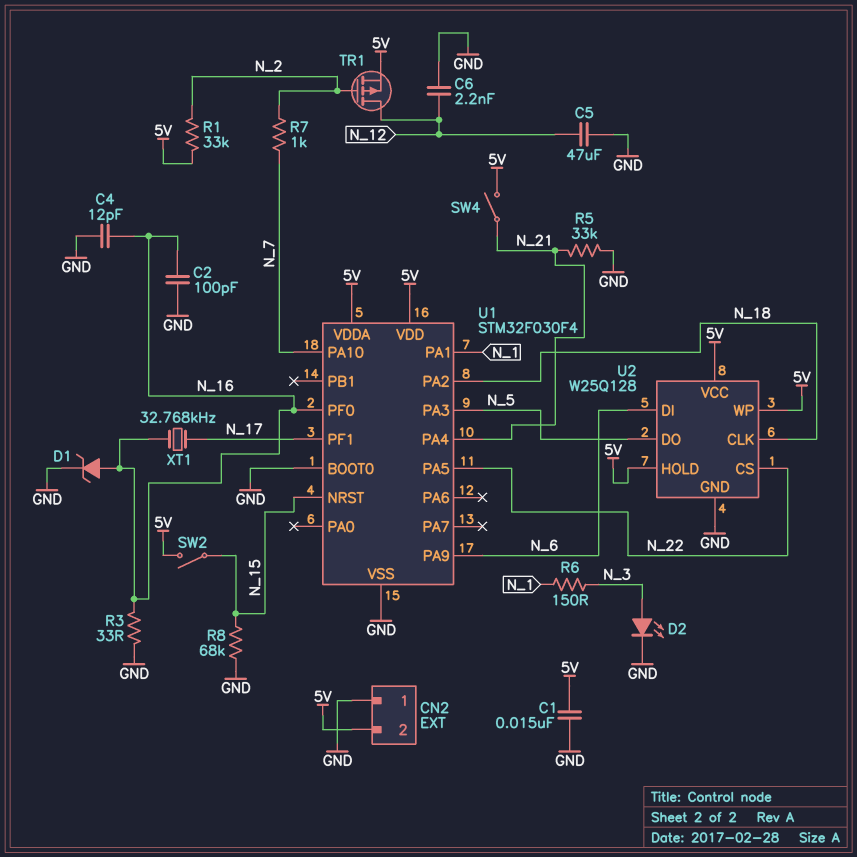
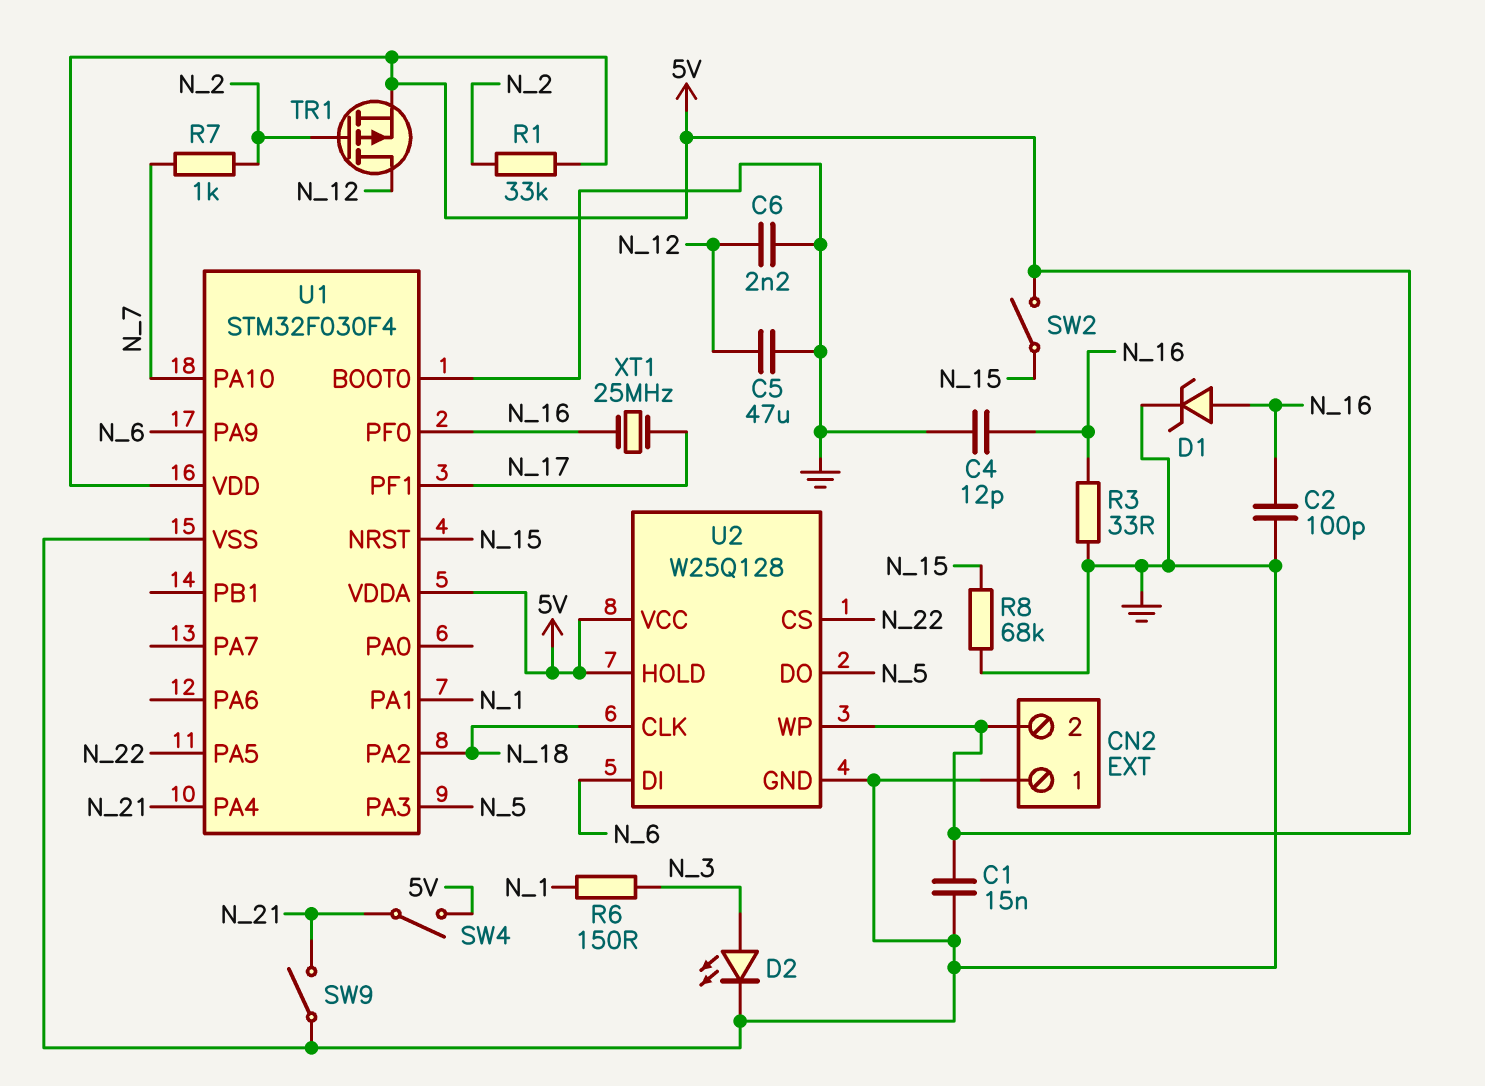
R5: 33k (GND, N_21) -> none
SW9: none -> switch (GND, N_21)
XT1: 32.768kHz (N_16, N_17) -> 25MHz (N_16, N_17)

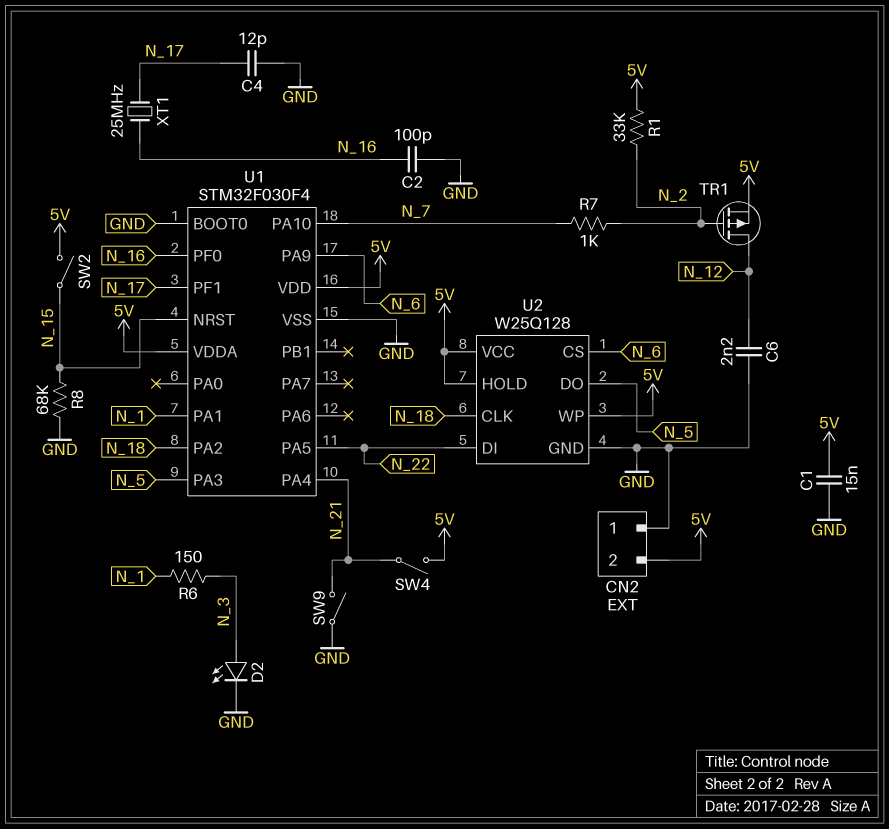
C4: 12pF (GND, N_16) -> 12pF (GND, N_17)
C5: 47uF (GND, N_12) -> none
D1: zener (A N_16, K GND) -> none
R3: 33 (GND, N_16) -> none
U2 pin CS: N_22 -> N_6
U2 pin DI: N_6 -> N_22

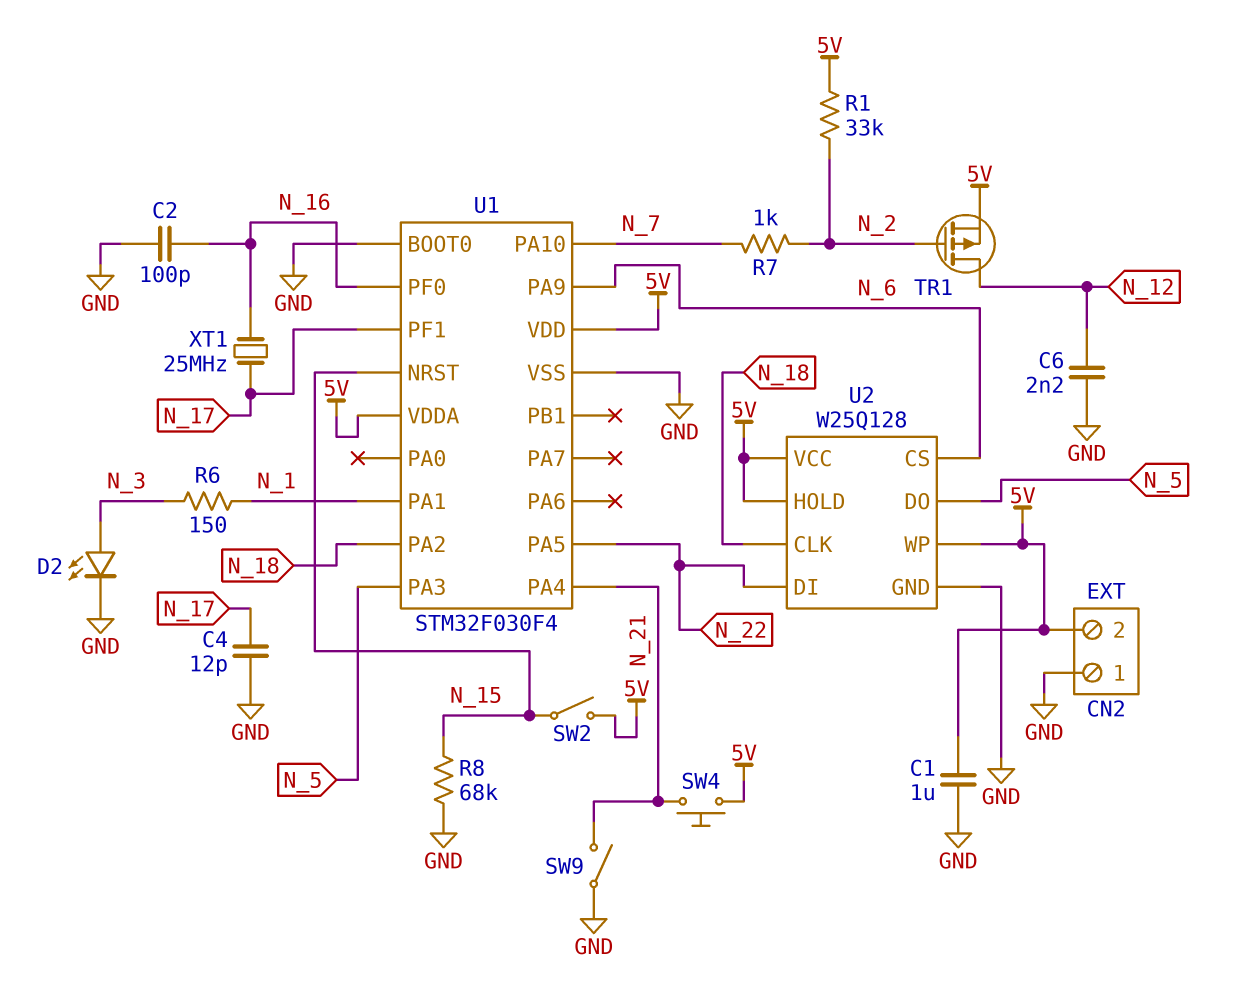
C1: 15nF (5V, GND) -> 1uF (5V, GND)
SW4: switch (5V, N_21) -> button (5V, N_21)

